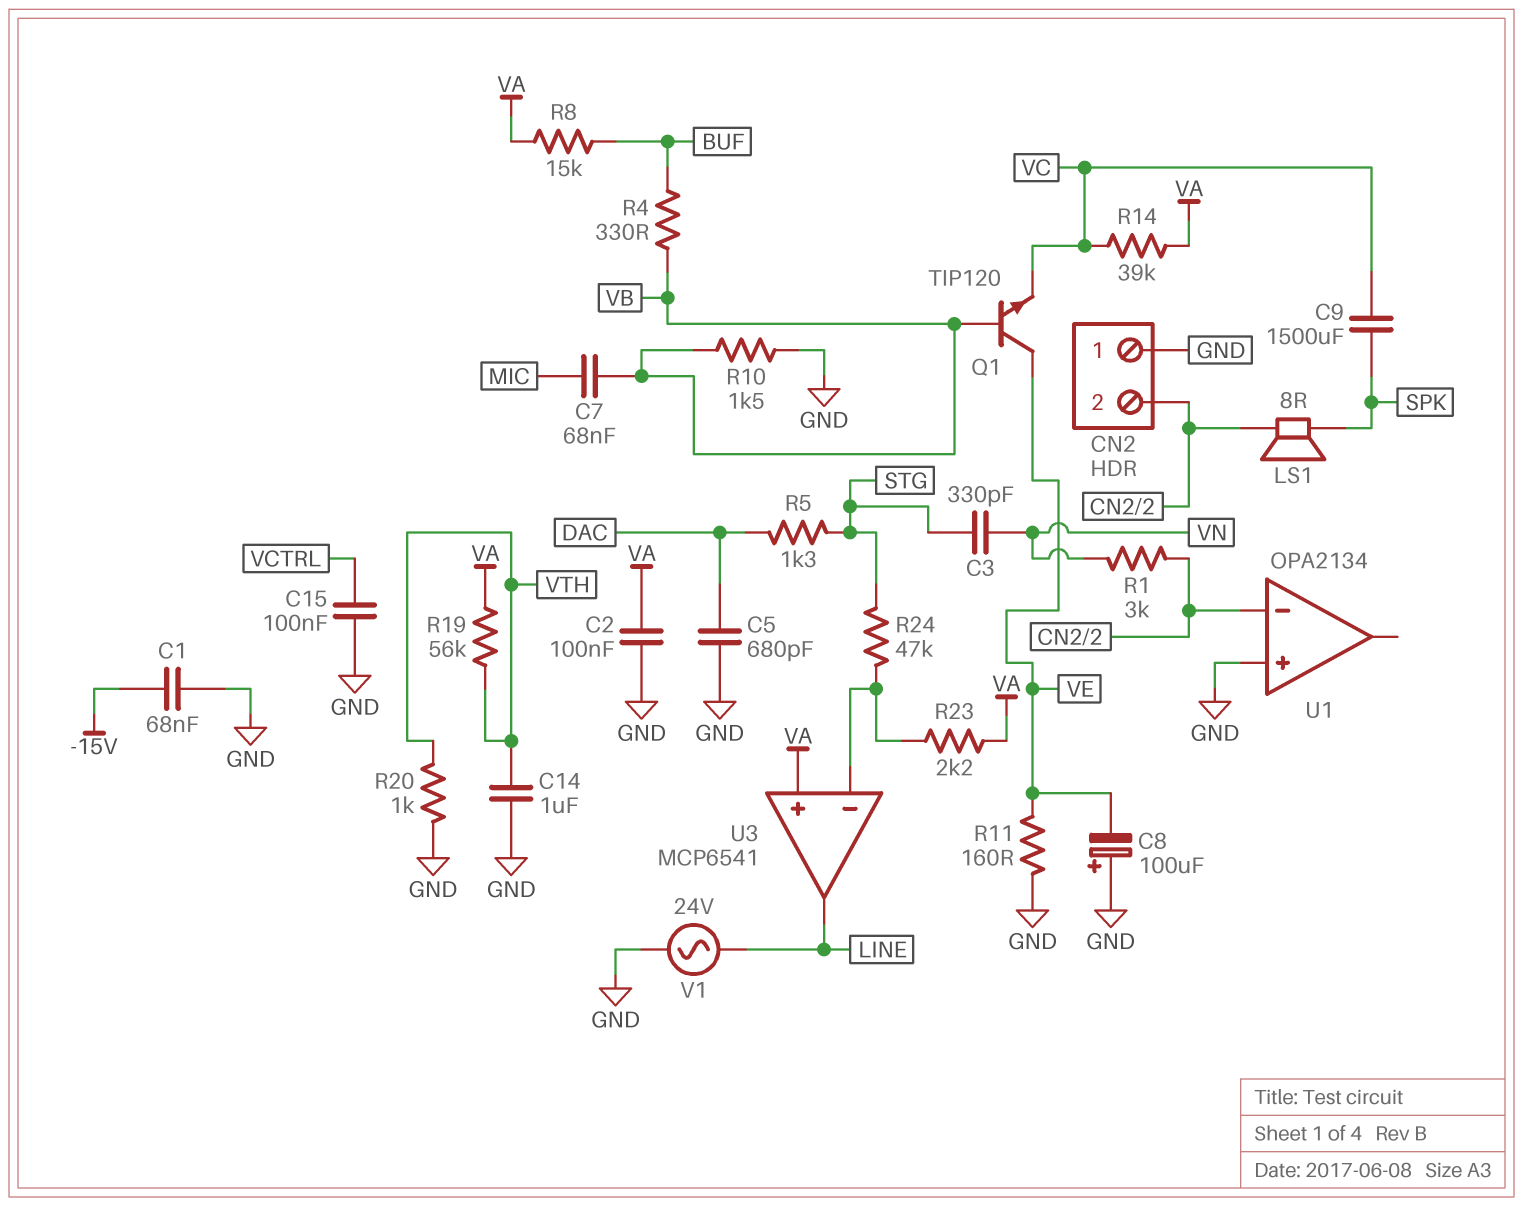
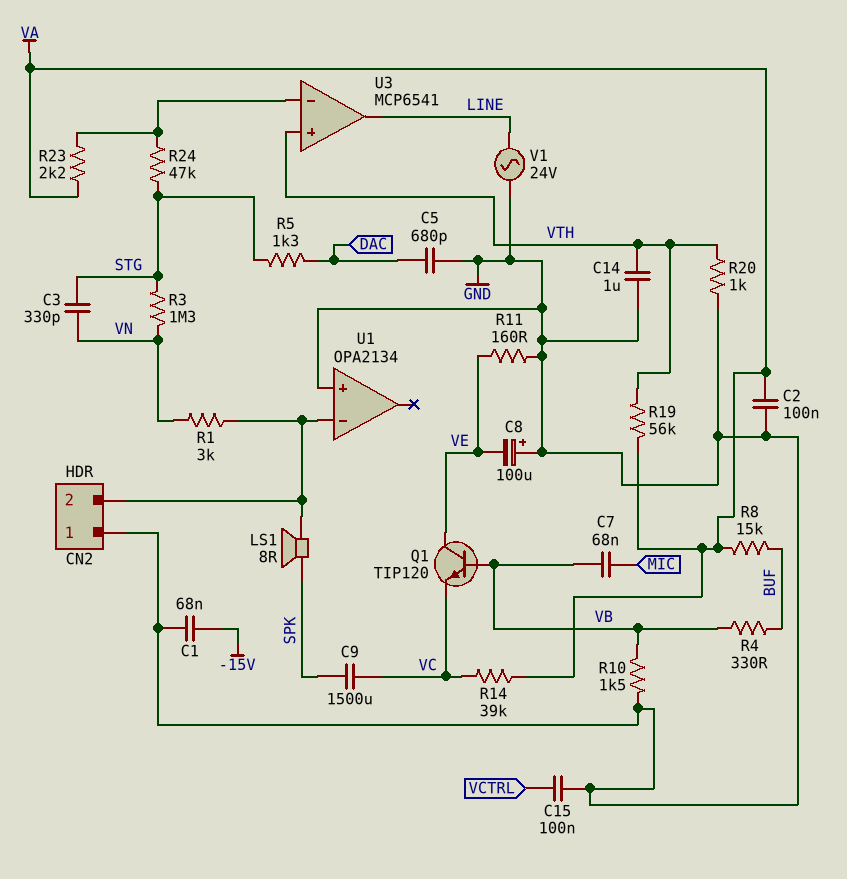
R3: none -> 1.3M (STG, VN)
U3 pin in+: VA -> VTH

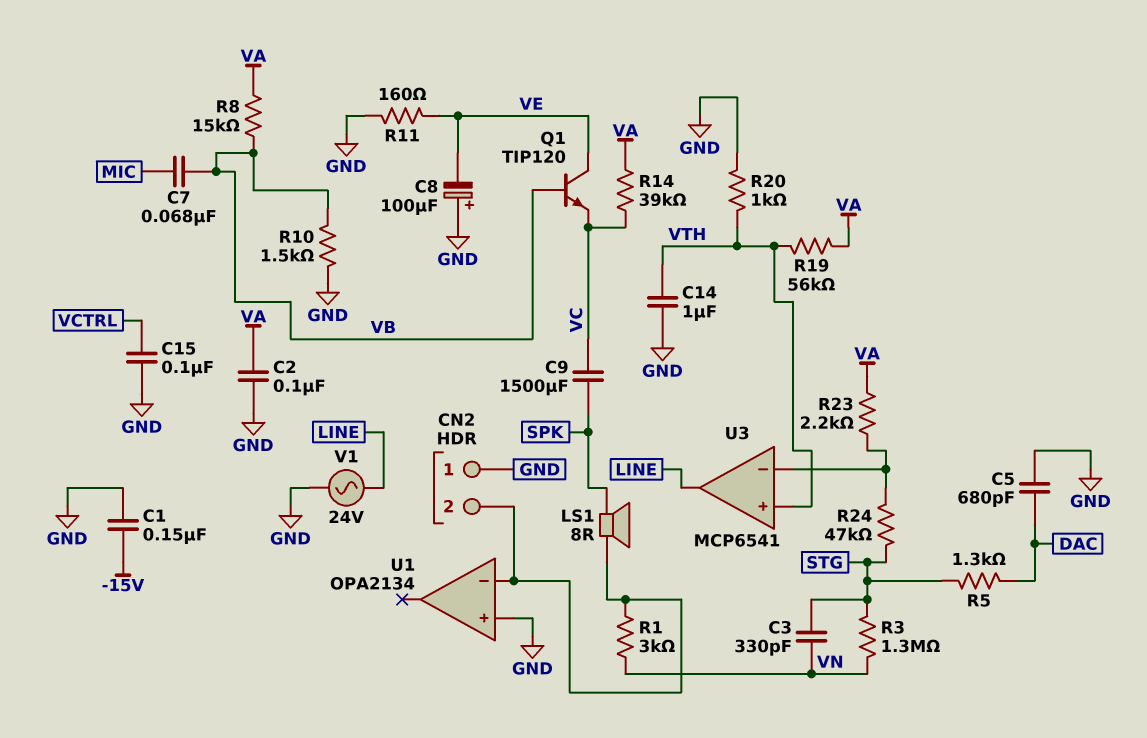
C1: 68nF (-15V, GND) -> 150nF (-15V, GND)
R4: 330 (BUF, VB) -> none
R8: 15k (BUF, VA) -> 15k (VA, VB)

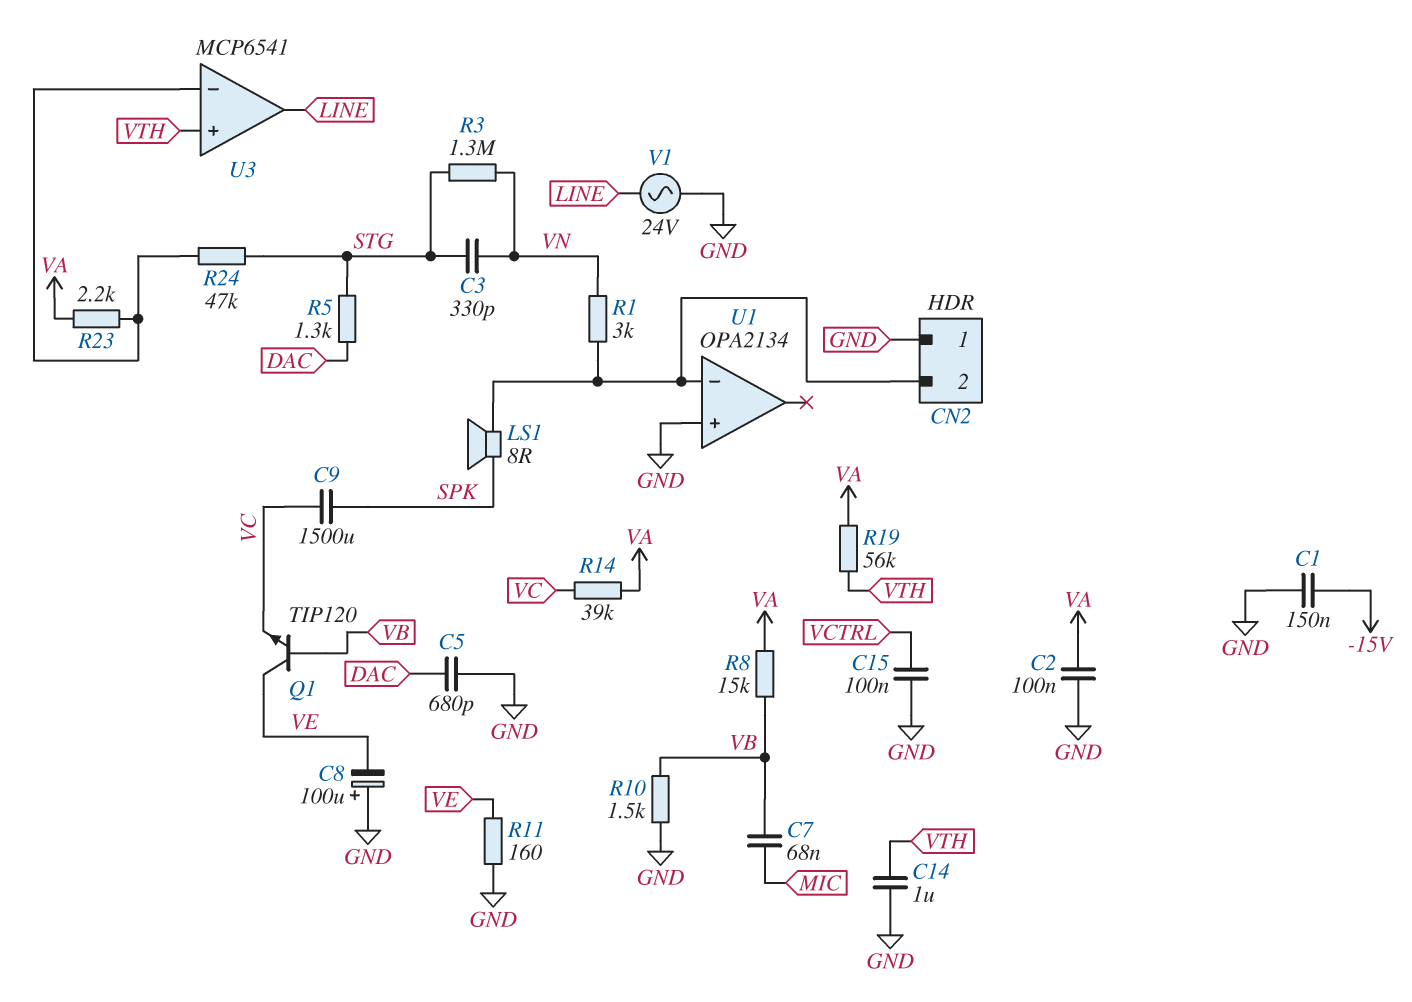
R20: 1k (GND, VTH) -> none

